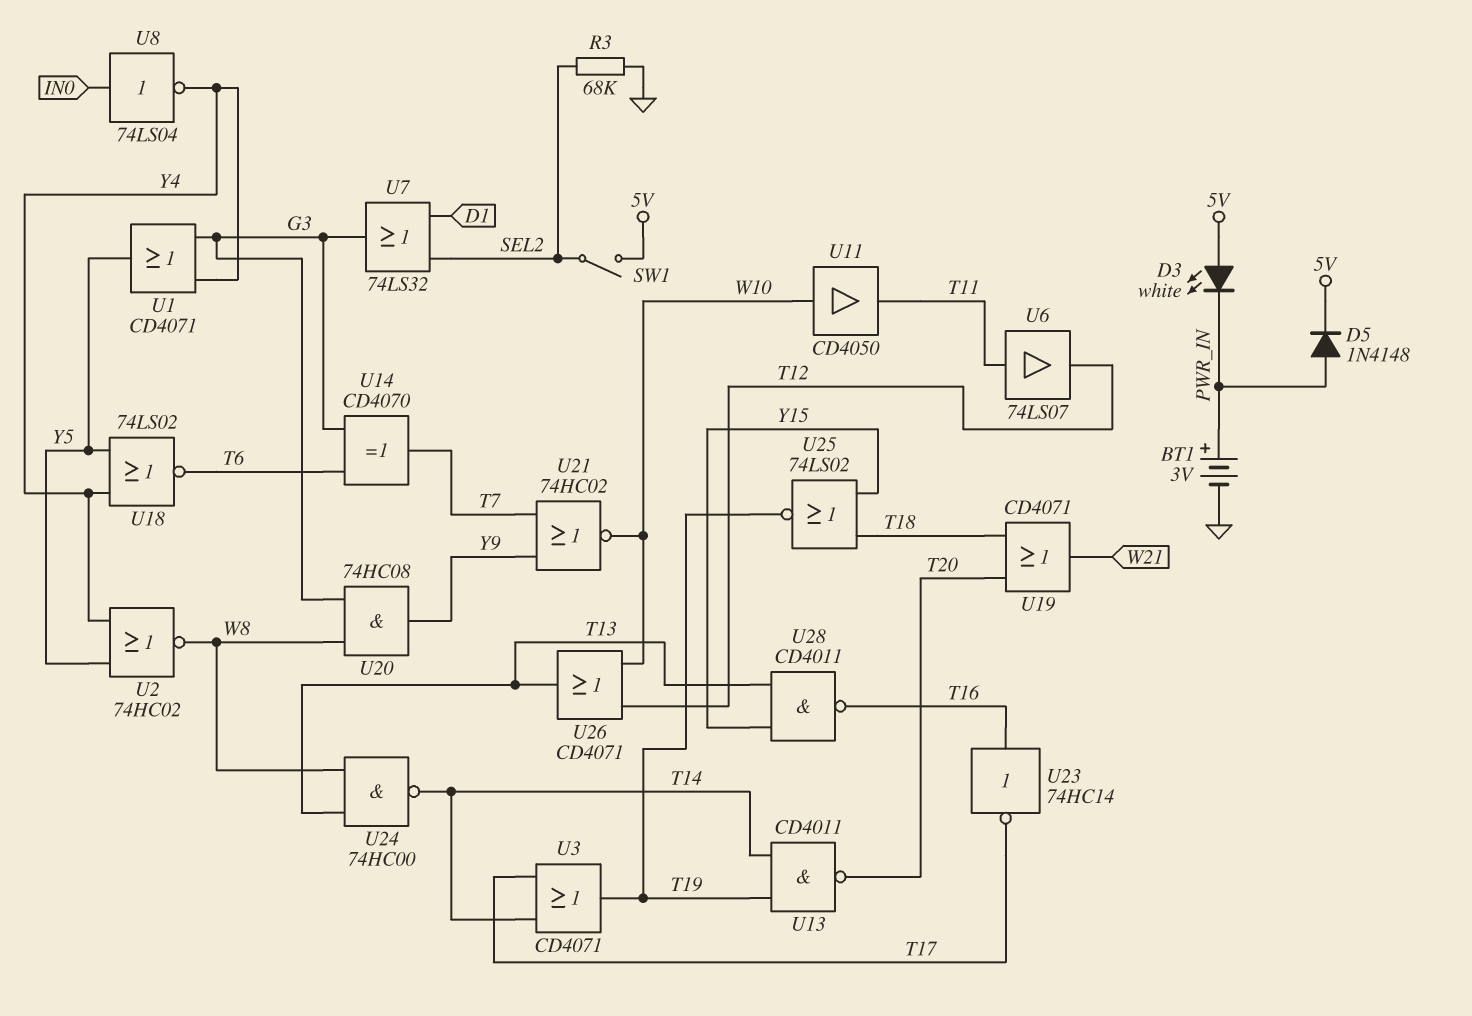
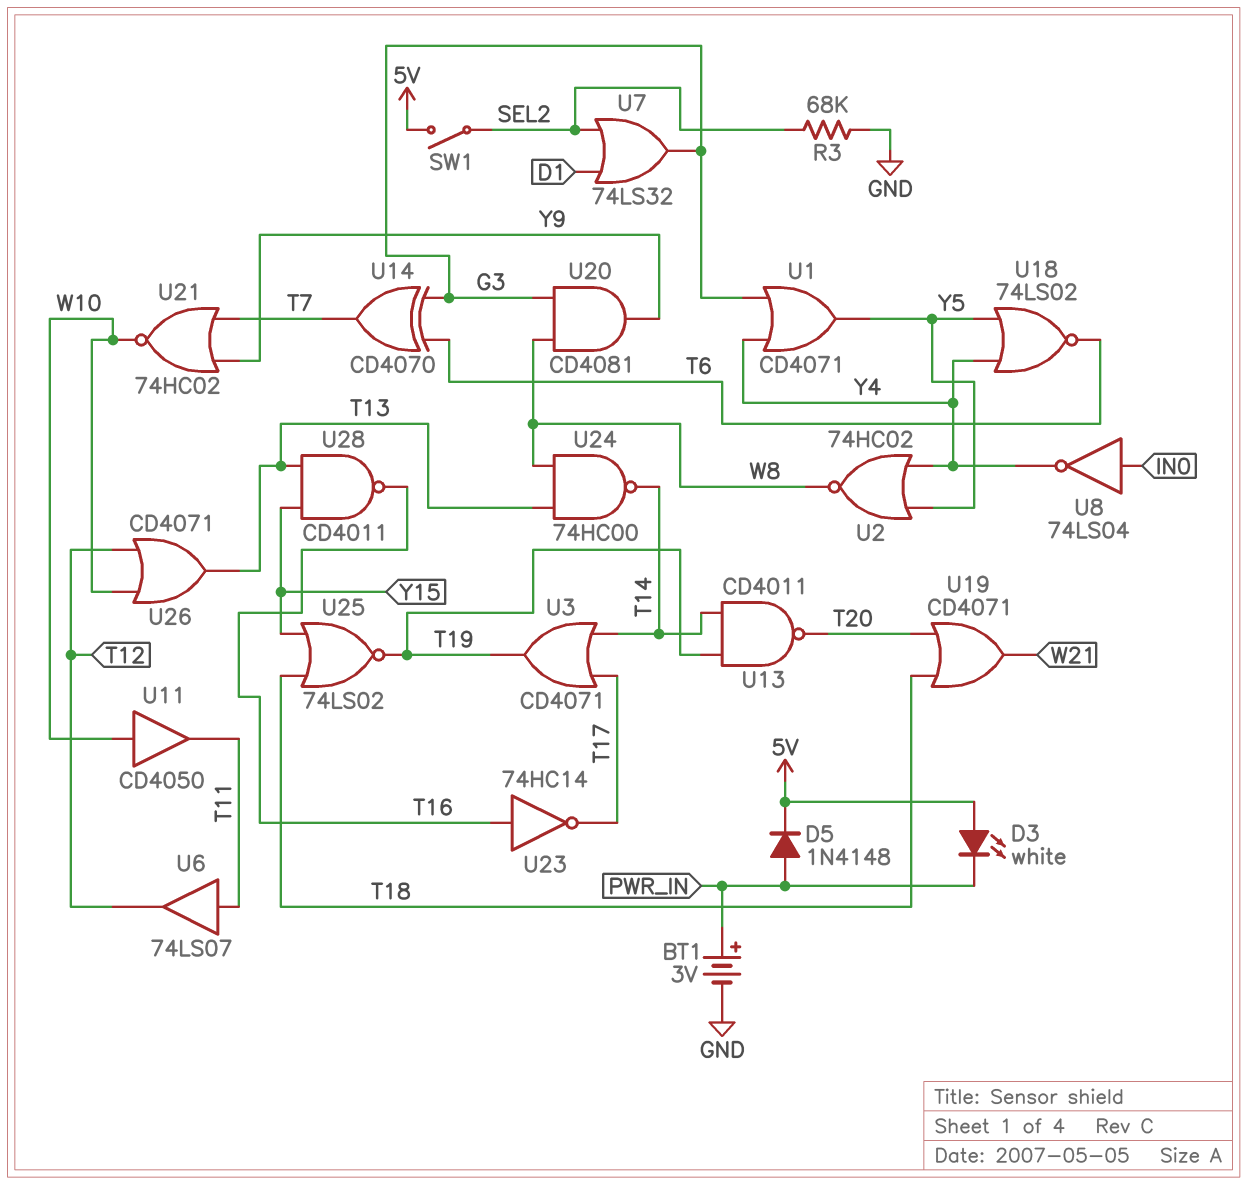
U20: AND 74HC08 (in G3, in W8, out Y9) -> AND CD4081 (in G3, in W8, out Y9)

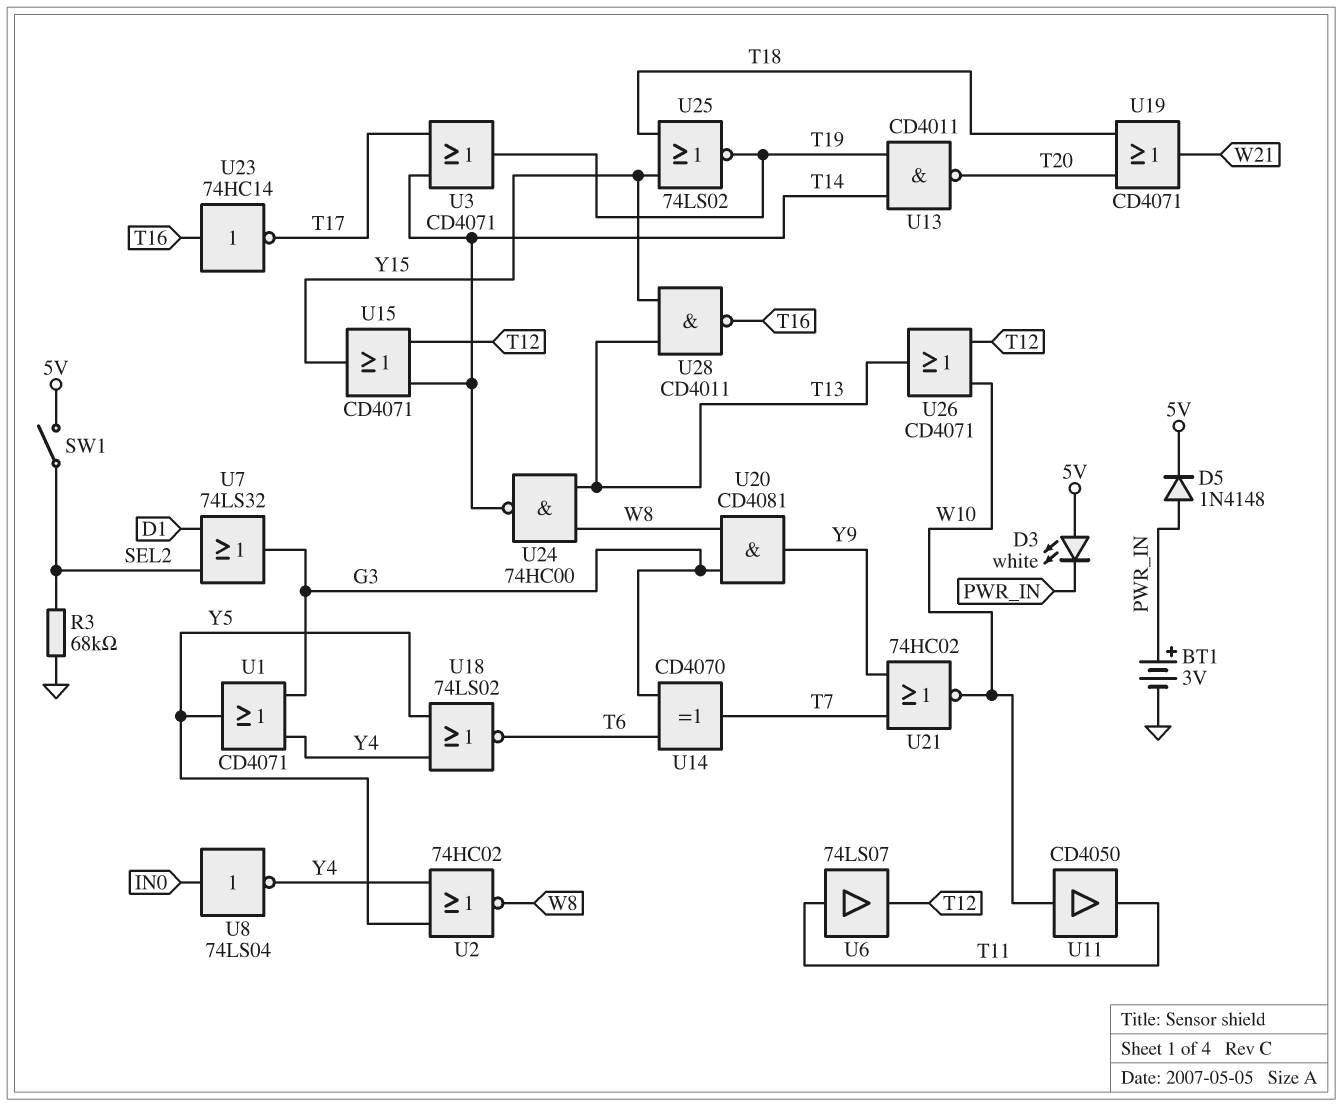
U15: none -> OR CD4071 (in T12, in T14, out Y15)

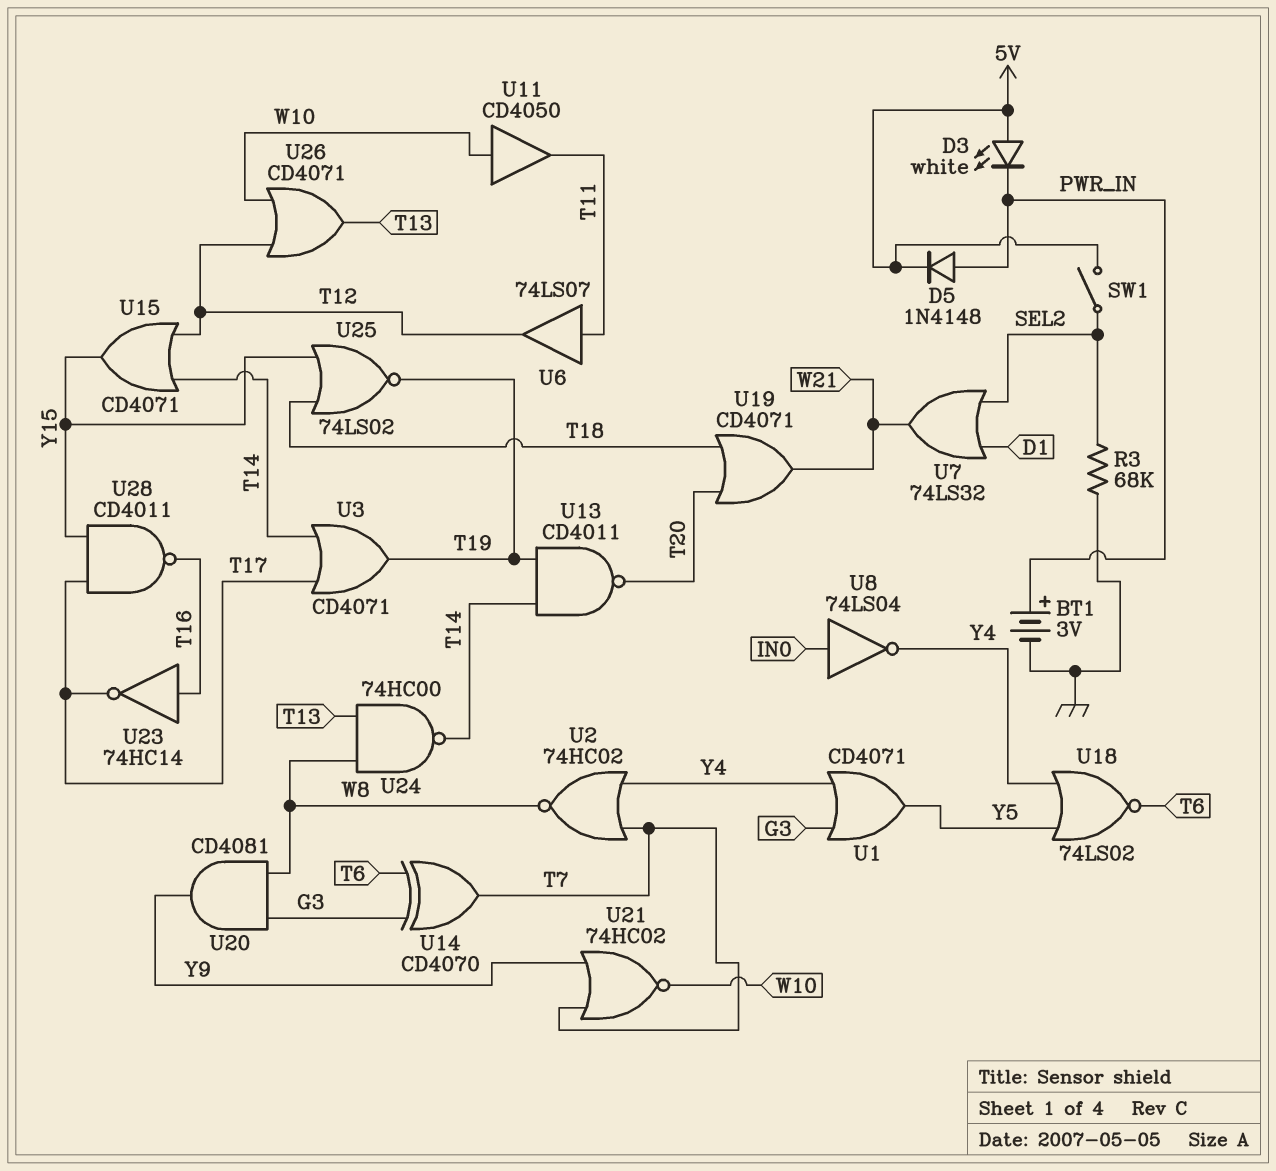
U2: NOR 74HC02 (in Y4, in Y5, out W8) -> NOR 74HC02 (in T7, in Y4, out W8)
U7: OR 74LS32 (in D1, in SEL2, out G3) -> OR 74LS32 (in D1, in SEL2, out W21)
U28: NAND CD4011 (in T13, in Y15, out T16) -> NAND CD4011 (in T17, in Y15, out T16)

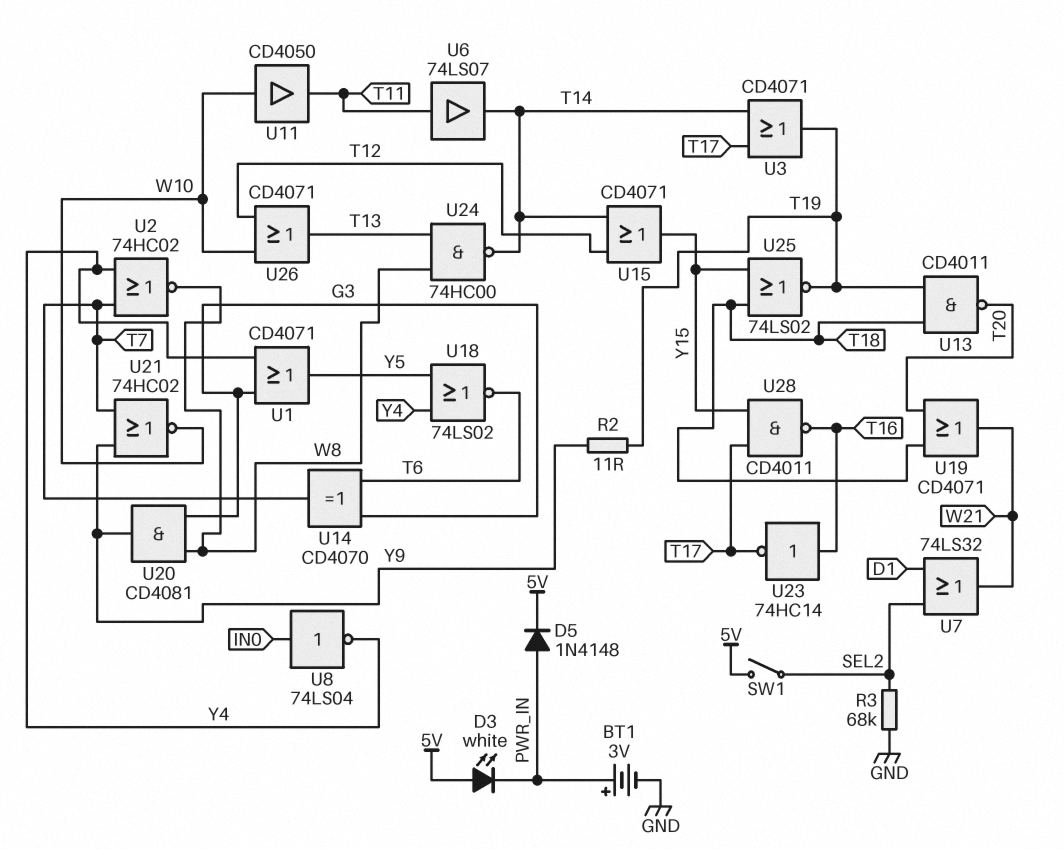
R2: none -> 11 (T19, Y9)
U6: buffer 74LS07 (in T11, out T12) -> buffer 74LS07 (in T11, out T14)
U13: NAND CD4011 (in T14, in T19, out T20) -> NAND CD4011 (in T18, in T19, out T20)

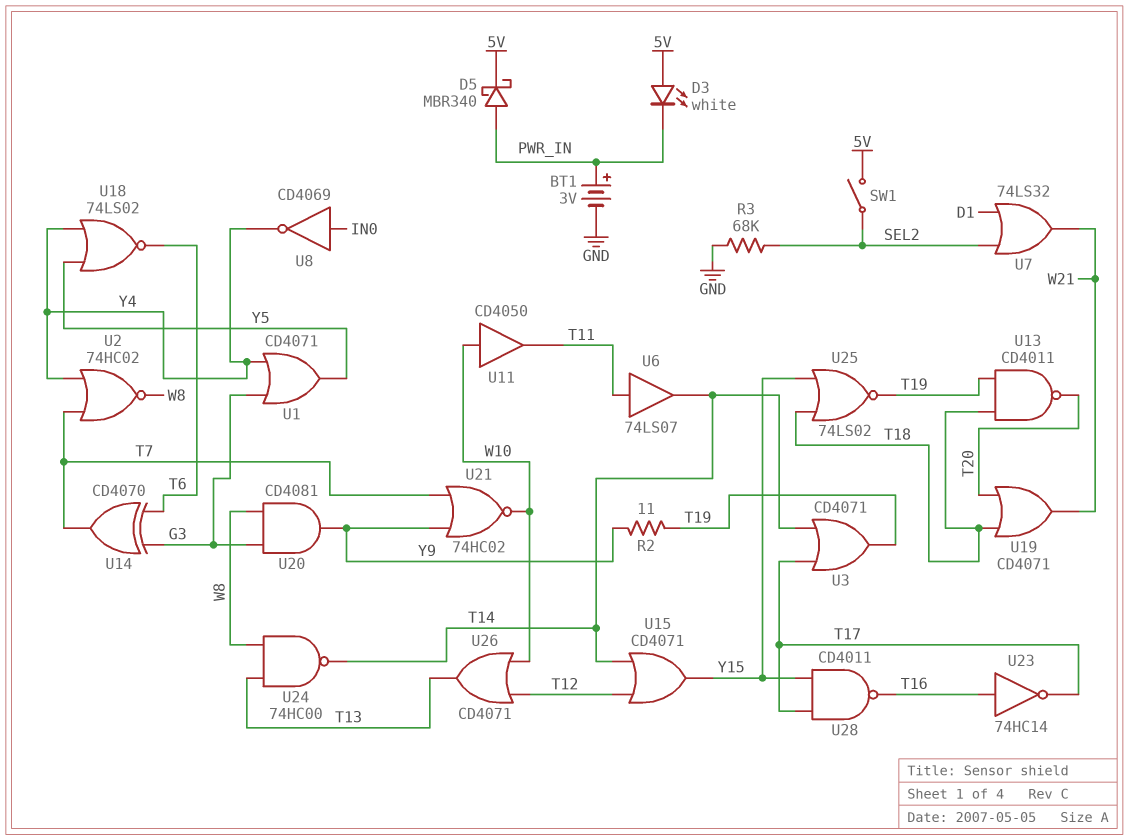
D5: diode 1N4148 (A PWR_IN, K 5V) -> schottky MBR340 (A PWR_IN, K 5V)
U8: NOT 74LS04 (in IN0, out Y4) -> NOT CD4069 (in IN0, out Y4)

